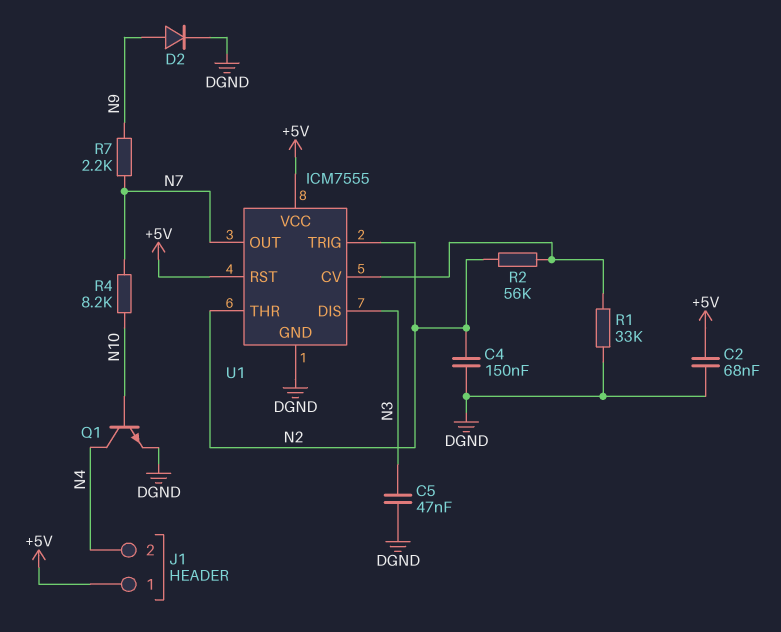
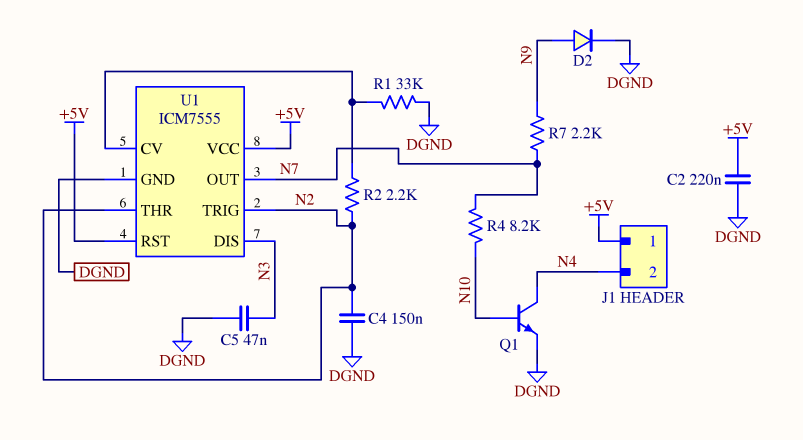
C2: 68nF (+5V, DGND) -> 220nF (+5V, DGND)
R2: 56k (N2, U1/CV) -> 2.2k (N2, U1/CV)

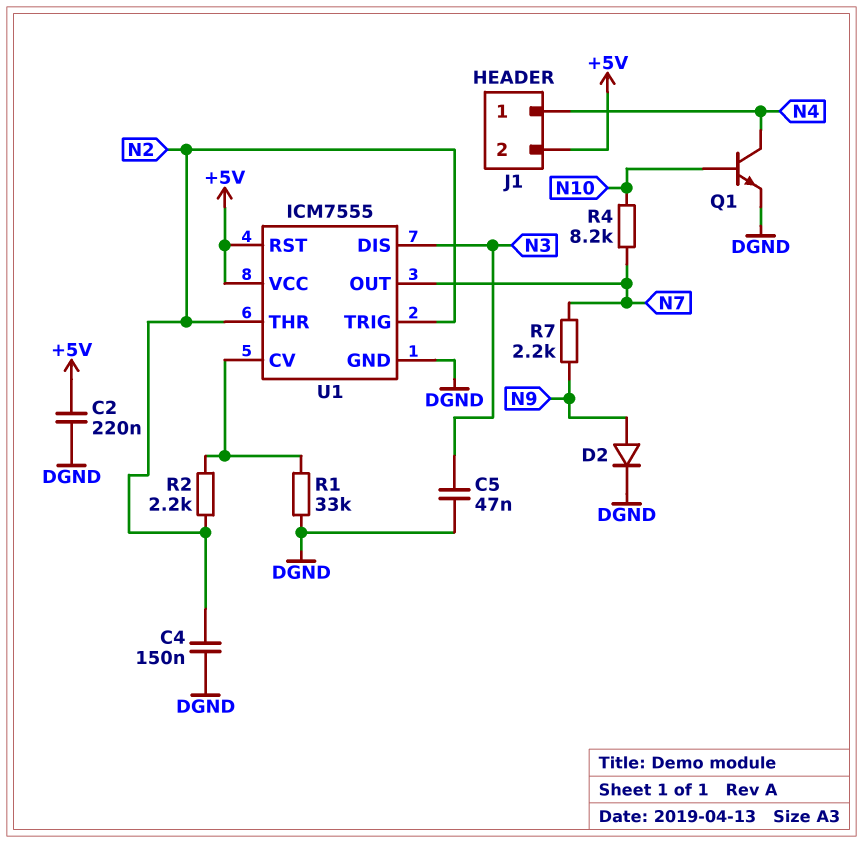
J1 pin 1: +5V -> N4
J1 pin 2: N4 -> +5V

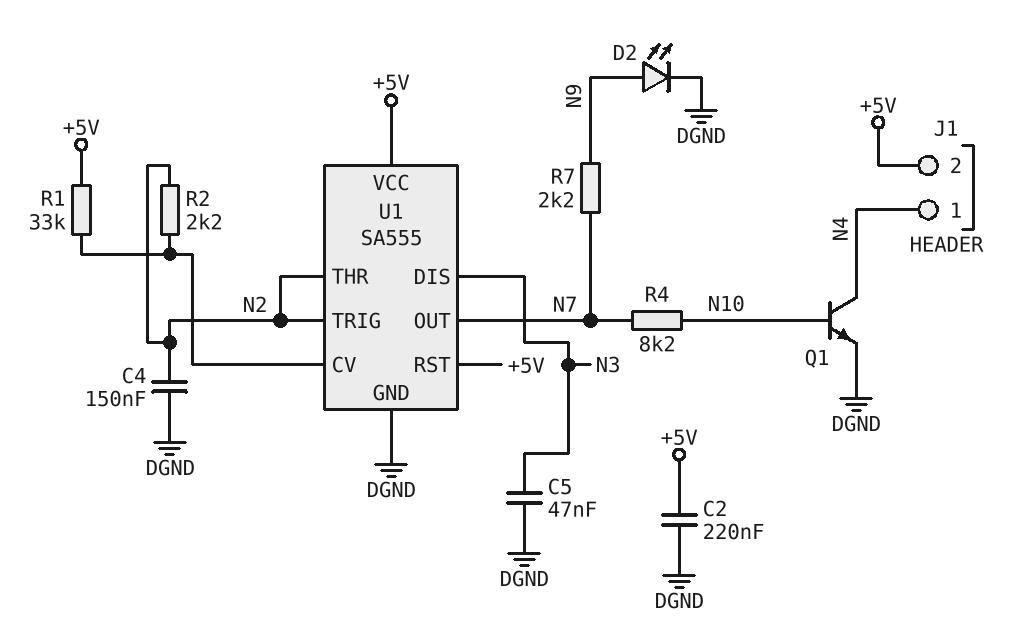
D2: diode (A N9, K DGND) -> LED (A N9, K DGND)
R1: 33k (DGND, U1/CV) -> 33k (+5V, U1/CV)
U1: ICM7555 -> SA555

